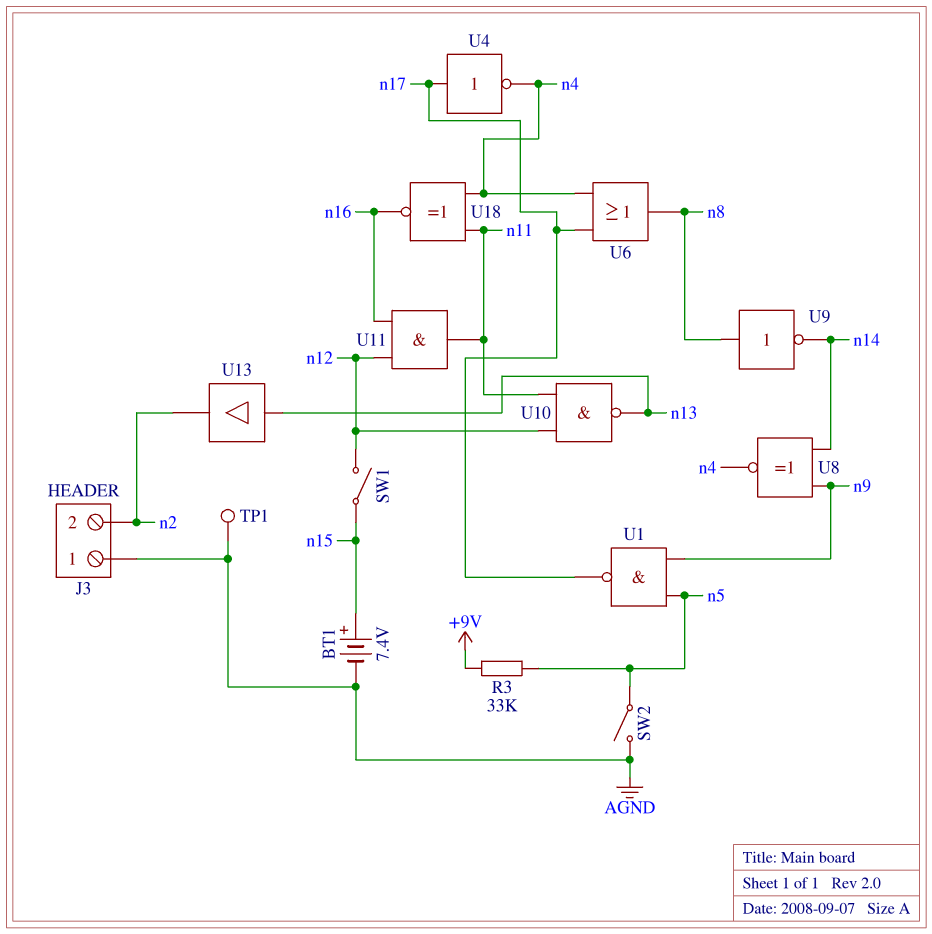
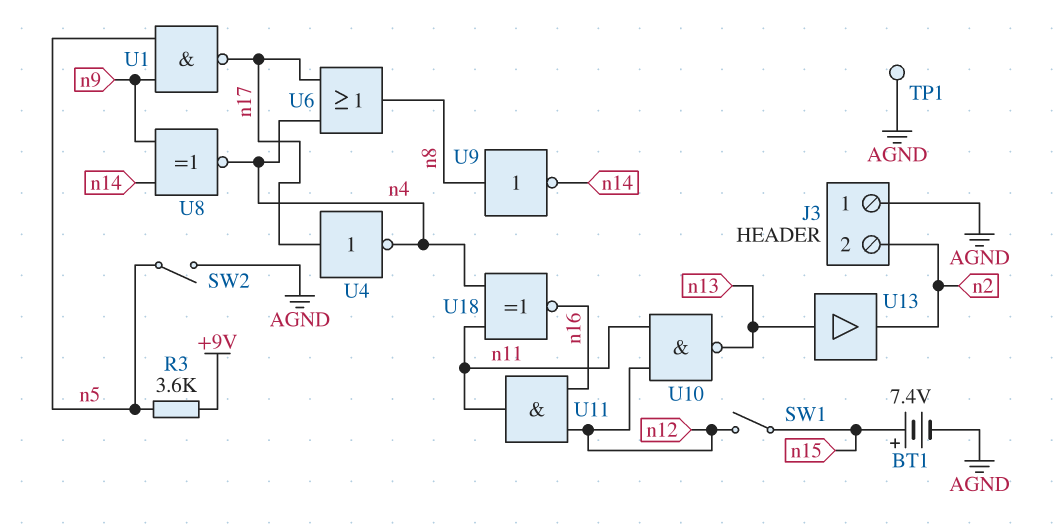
R3: 33k (+9V, n5) -> 3.6k (+9V, n5)

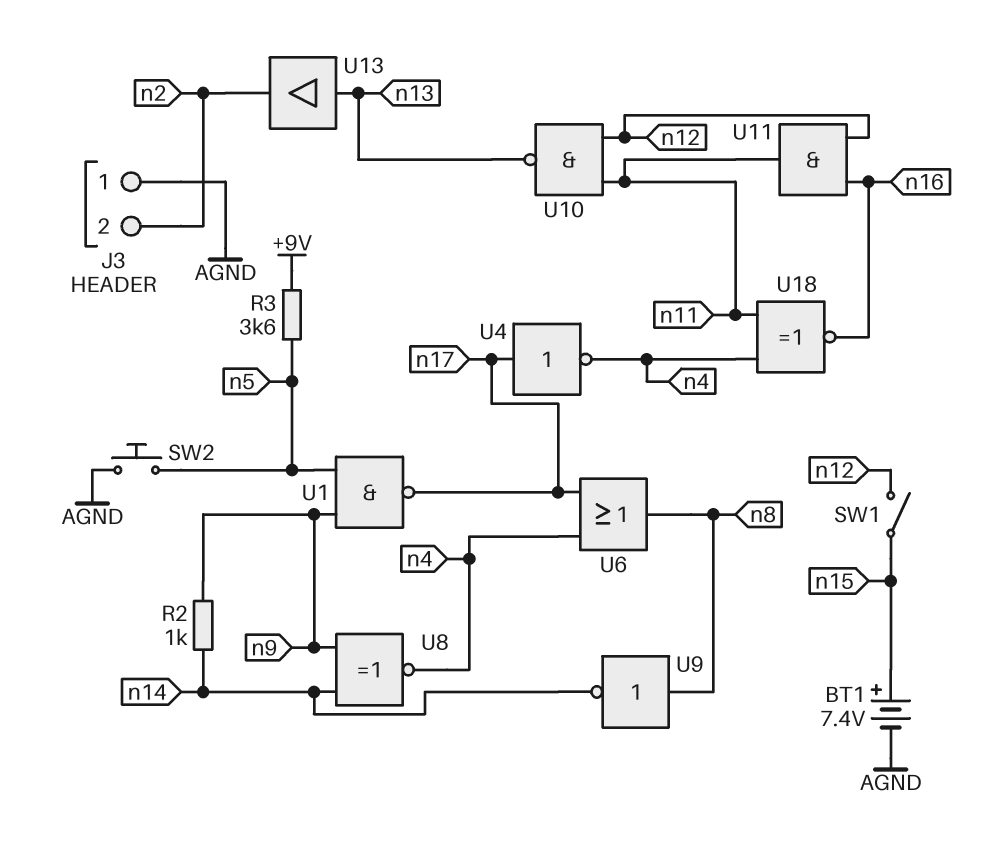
R2: none -> 1k (n9, n14)
SW2: switch (AGND, n5) -> button (AGND, n5)
TP1: test point (AGND) -> none

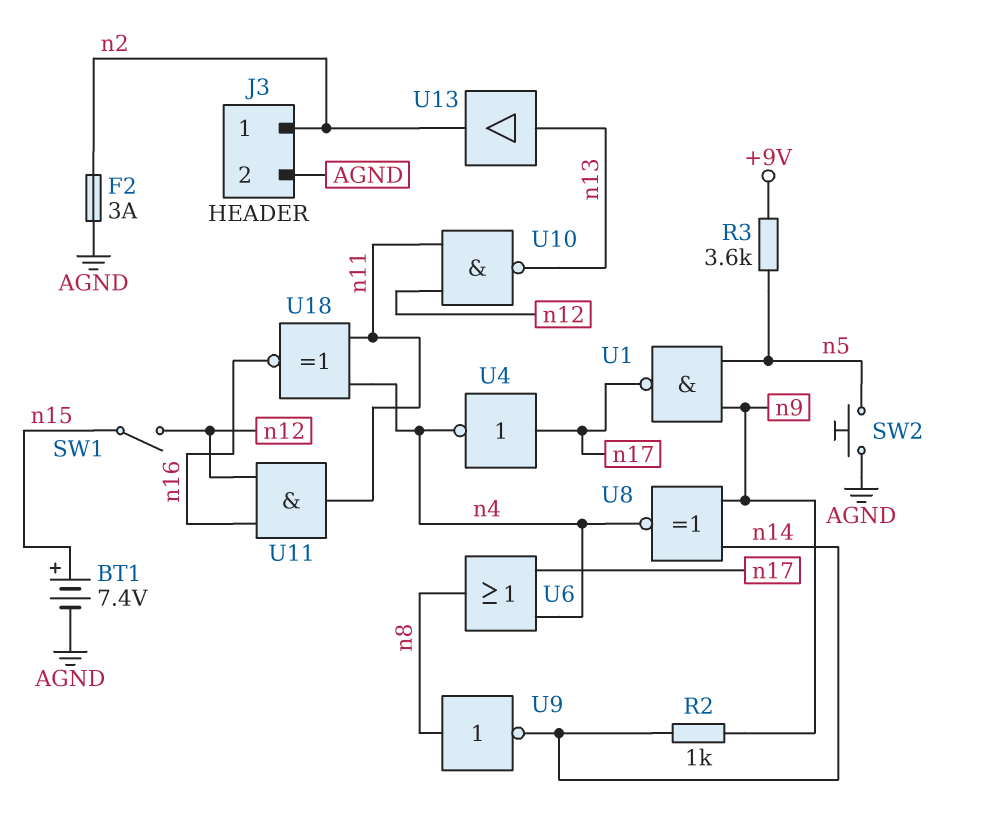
F2: none -> 3A (AGND, n2)
J3 pin 1: AGND -> n2
J3 pin 2: n2 -> AGND

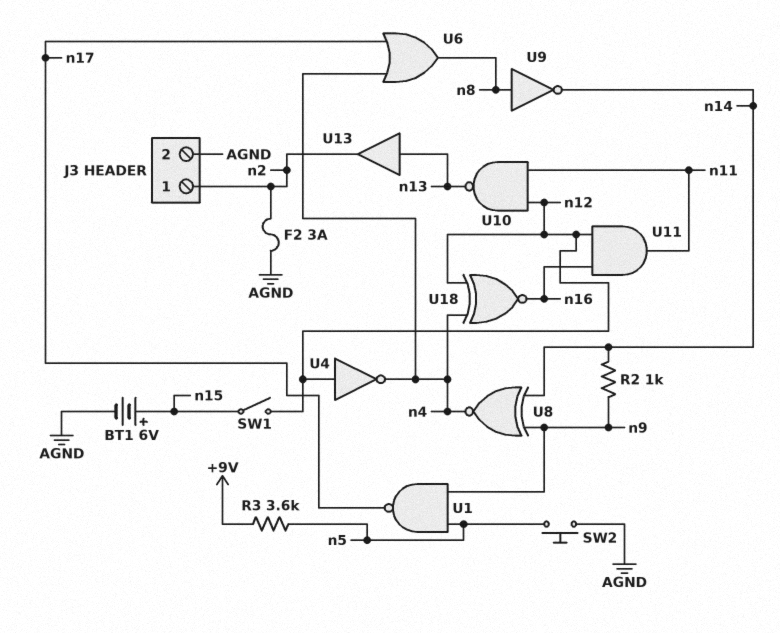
BT1: 7.4V (plus n15, minus AGND) -> 6V (plus n15, minus AGND)
U4: NOT (in n17, out n4) -> NOT (in n12, out n4)
U18: XNOR (in n4, in n11, out n16) -> XNOR (in n4, in n12, out n16)

